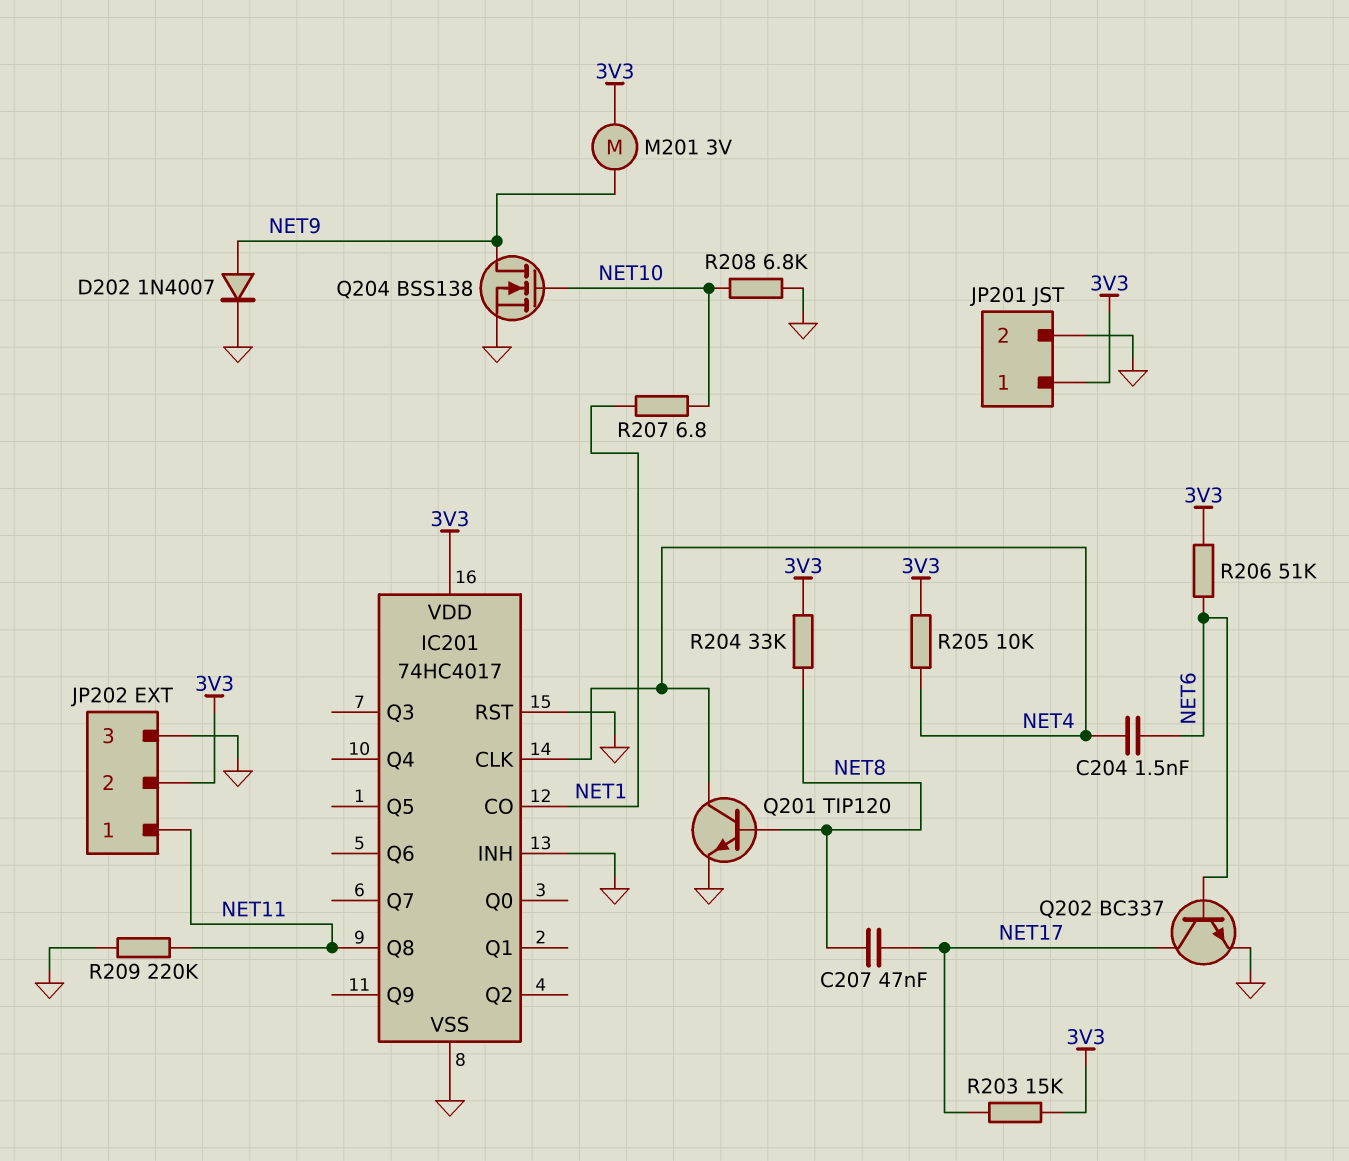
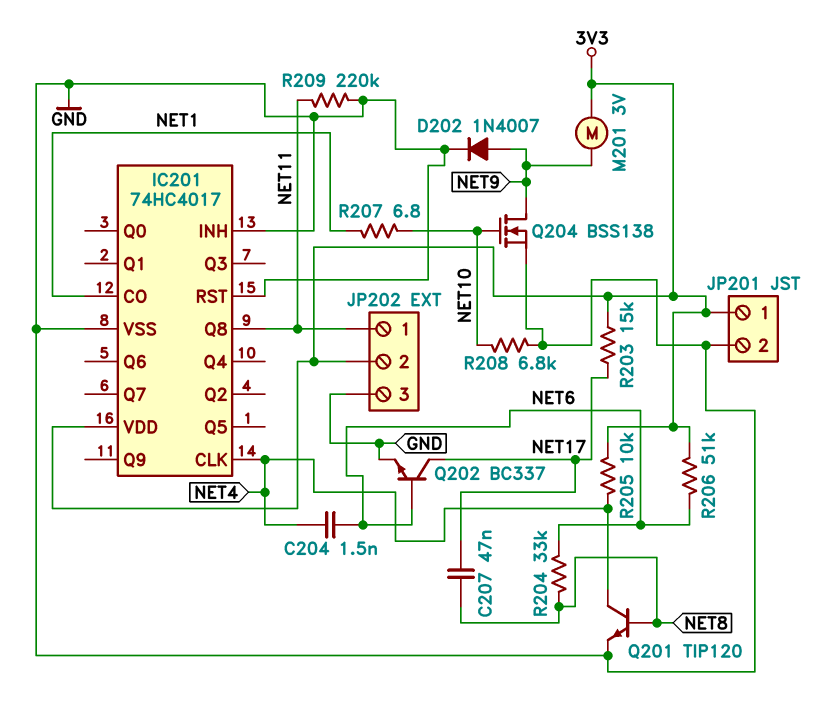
R204: 33k (3V3, NET8) -> 33k (NET6, NET8)

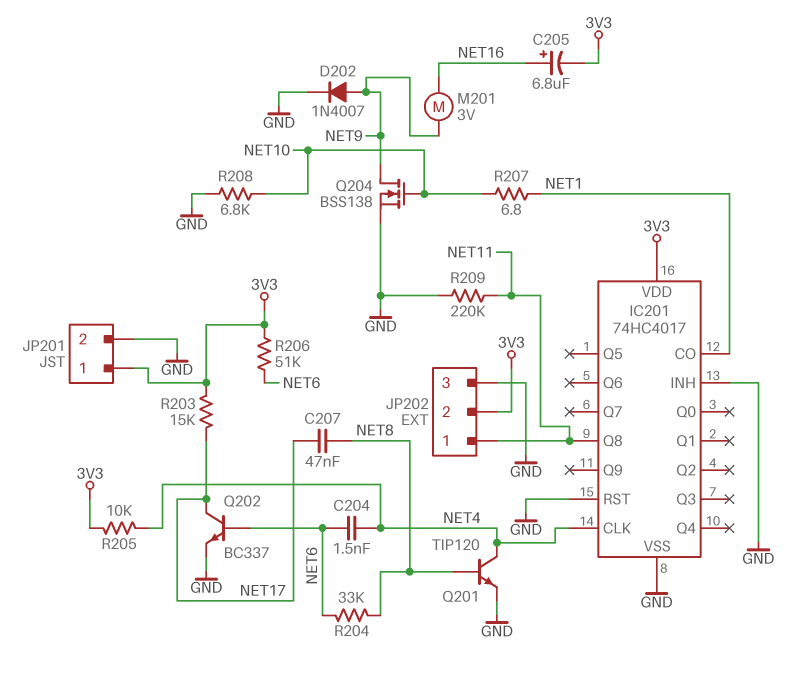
C205: none -> 6.8uF (plus NET16, minus 3V3)
M201: motor 3V (3V3, NET9) -> motor 3V (NET9, NET16)

